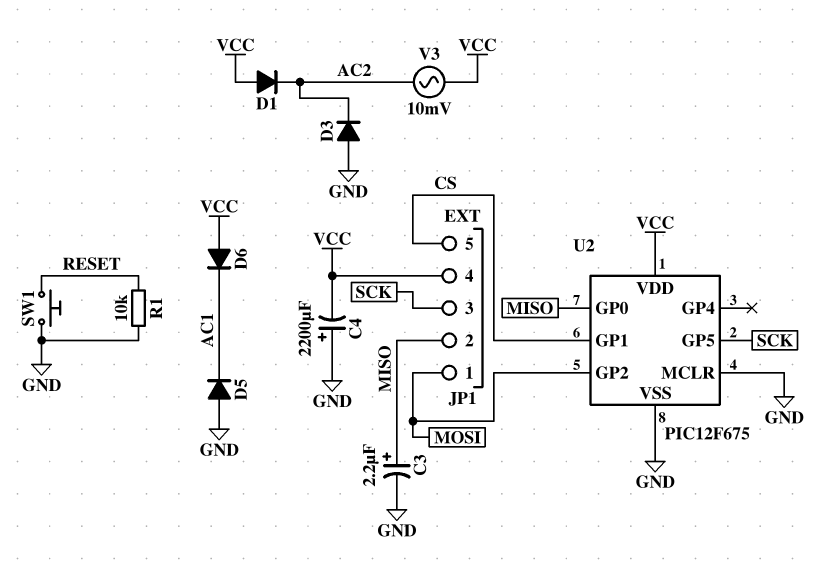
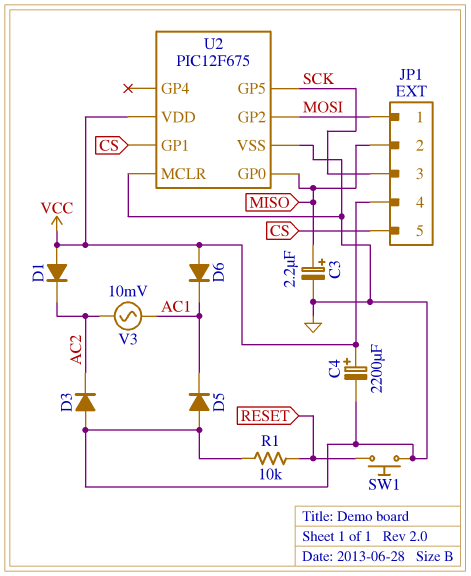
C4: 2200uF (plus GND, minus VCC) -> 2200uF (plus VCC, minus GND)
V3: AC 10mV (AC2, VCC) -> AC 10mV (AC1, AC2)

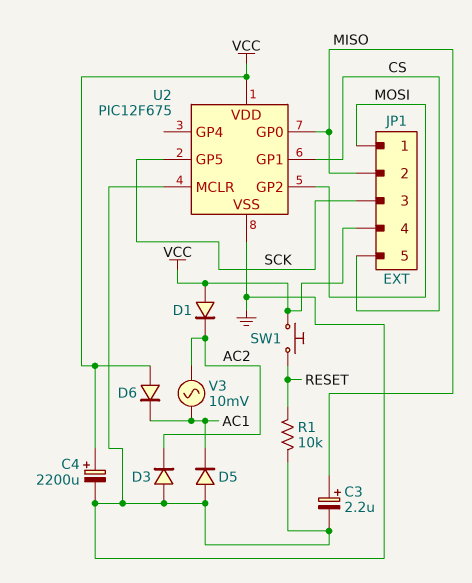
SW1: button (GND, RESET) -> button (RESET, VCC)

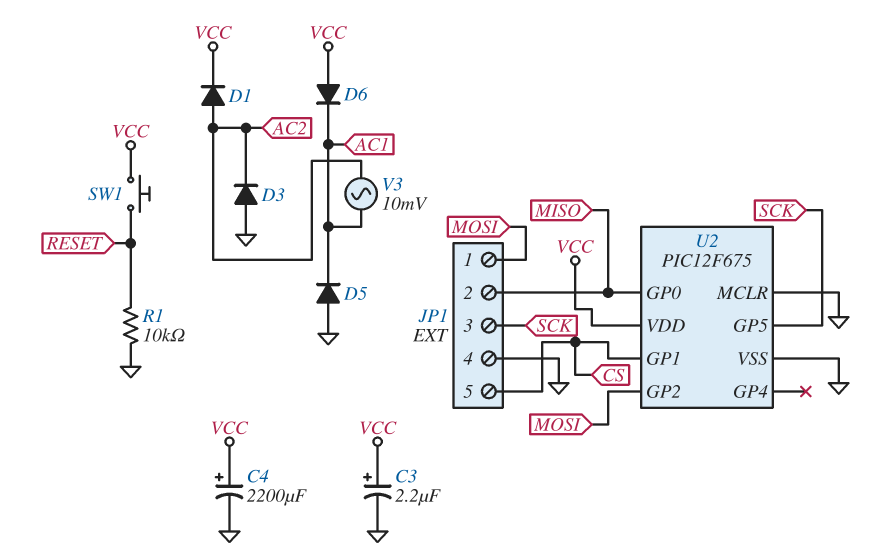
C3: 2.2uF (plus MISO, minus GND) -> 2.2uF (plus VCC, minus GND)
D1: diode (A VCC, K AC2) -> diode (A AC2, K VCC)
JP1 pin 4: VCC -> GND

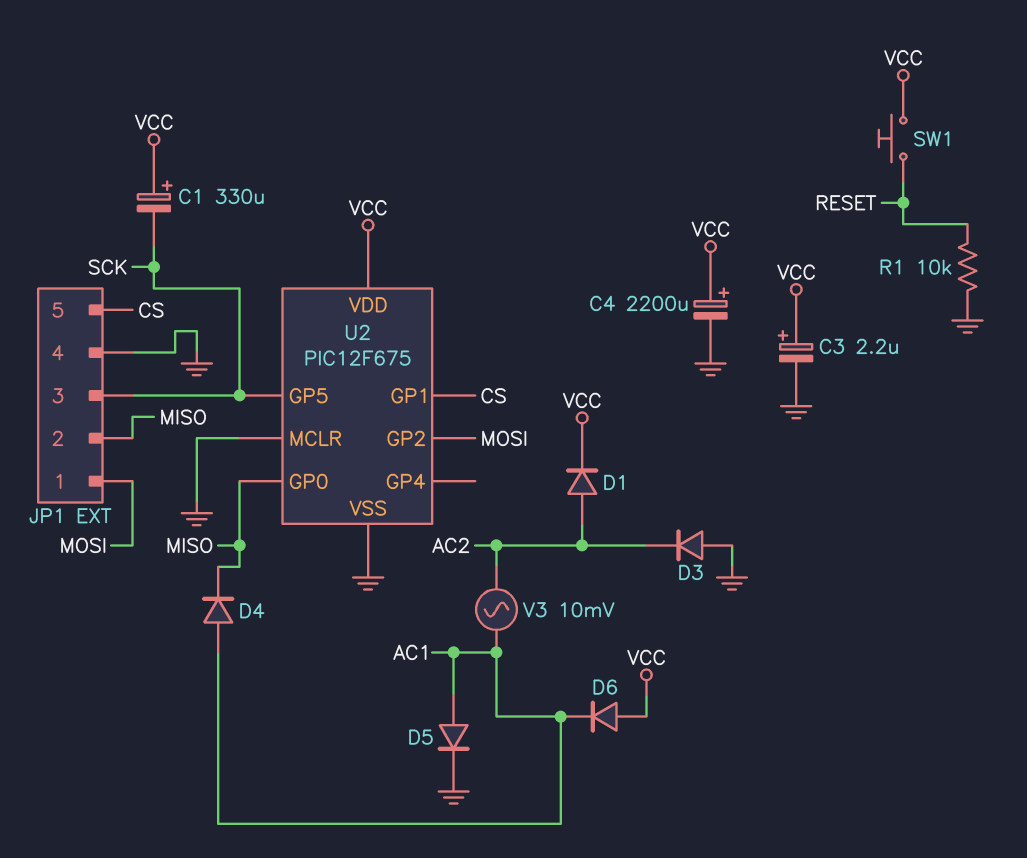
C1: none -> 330uF (plus VCC, minus SCK)
D4: none -> diode (A AC1, K MISO)
D5: diode (A GND, K AC1) -> diode (A AC1, K GND)

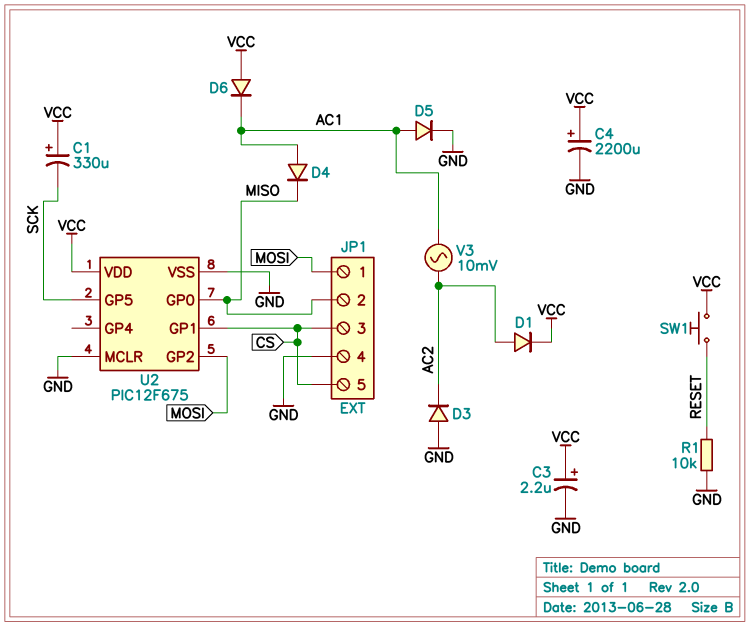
JP1 pin 3: SCK -> CS

